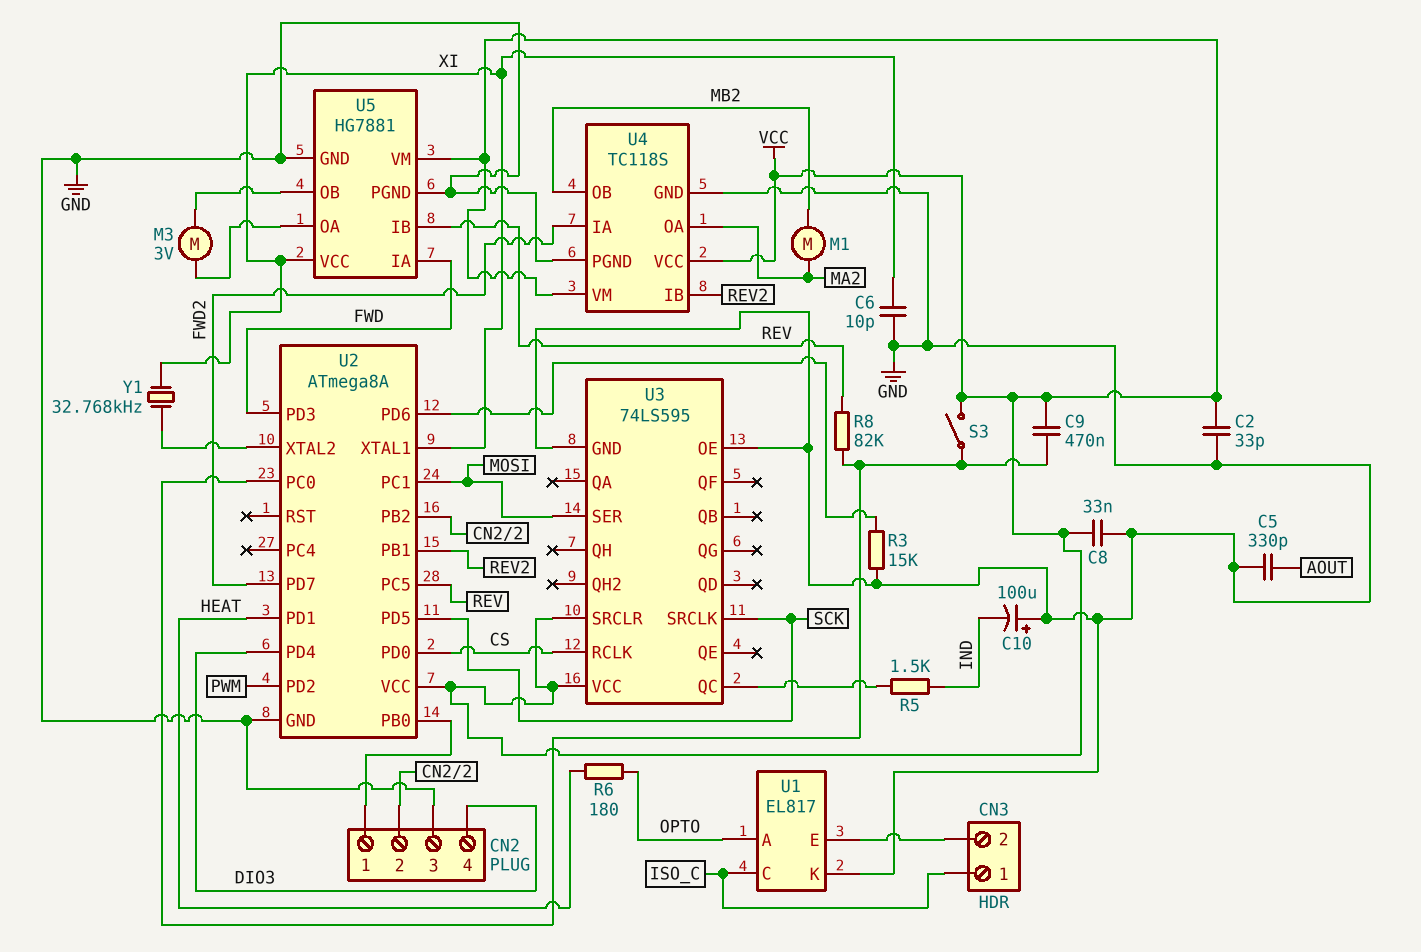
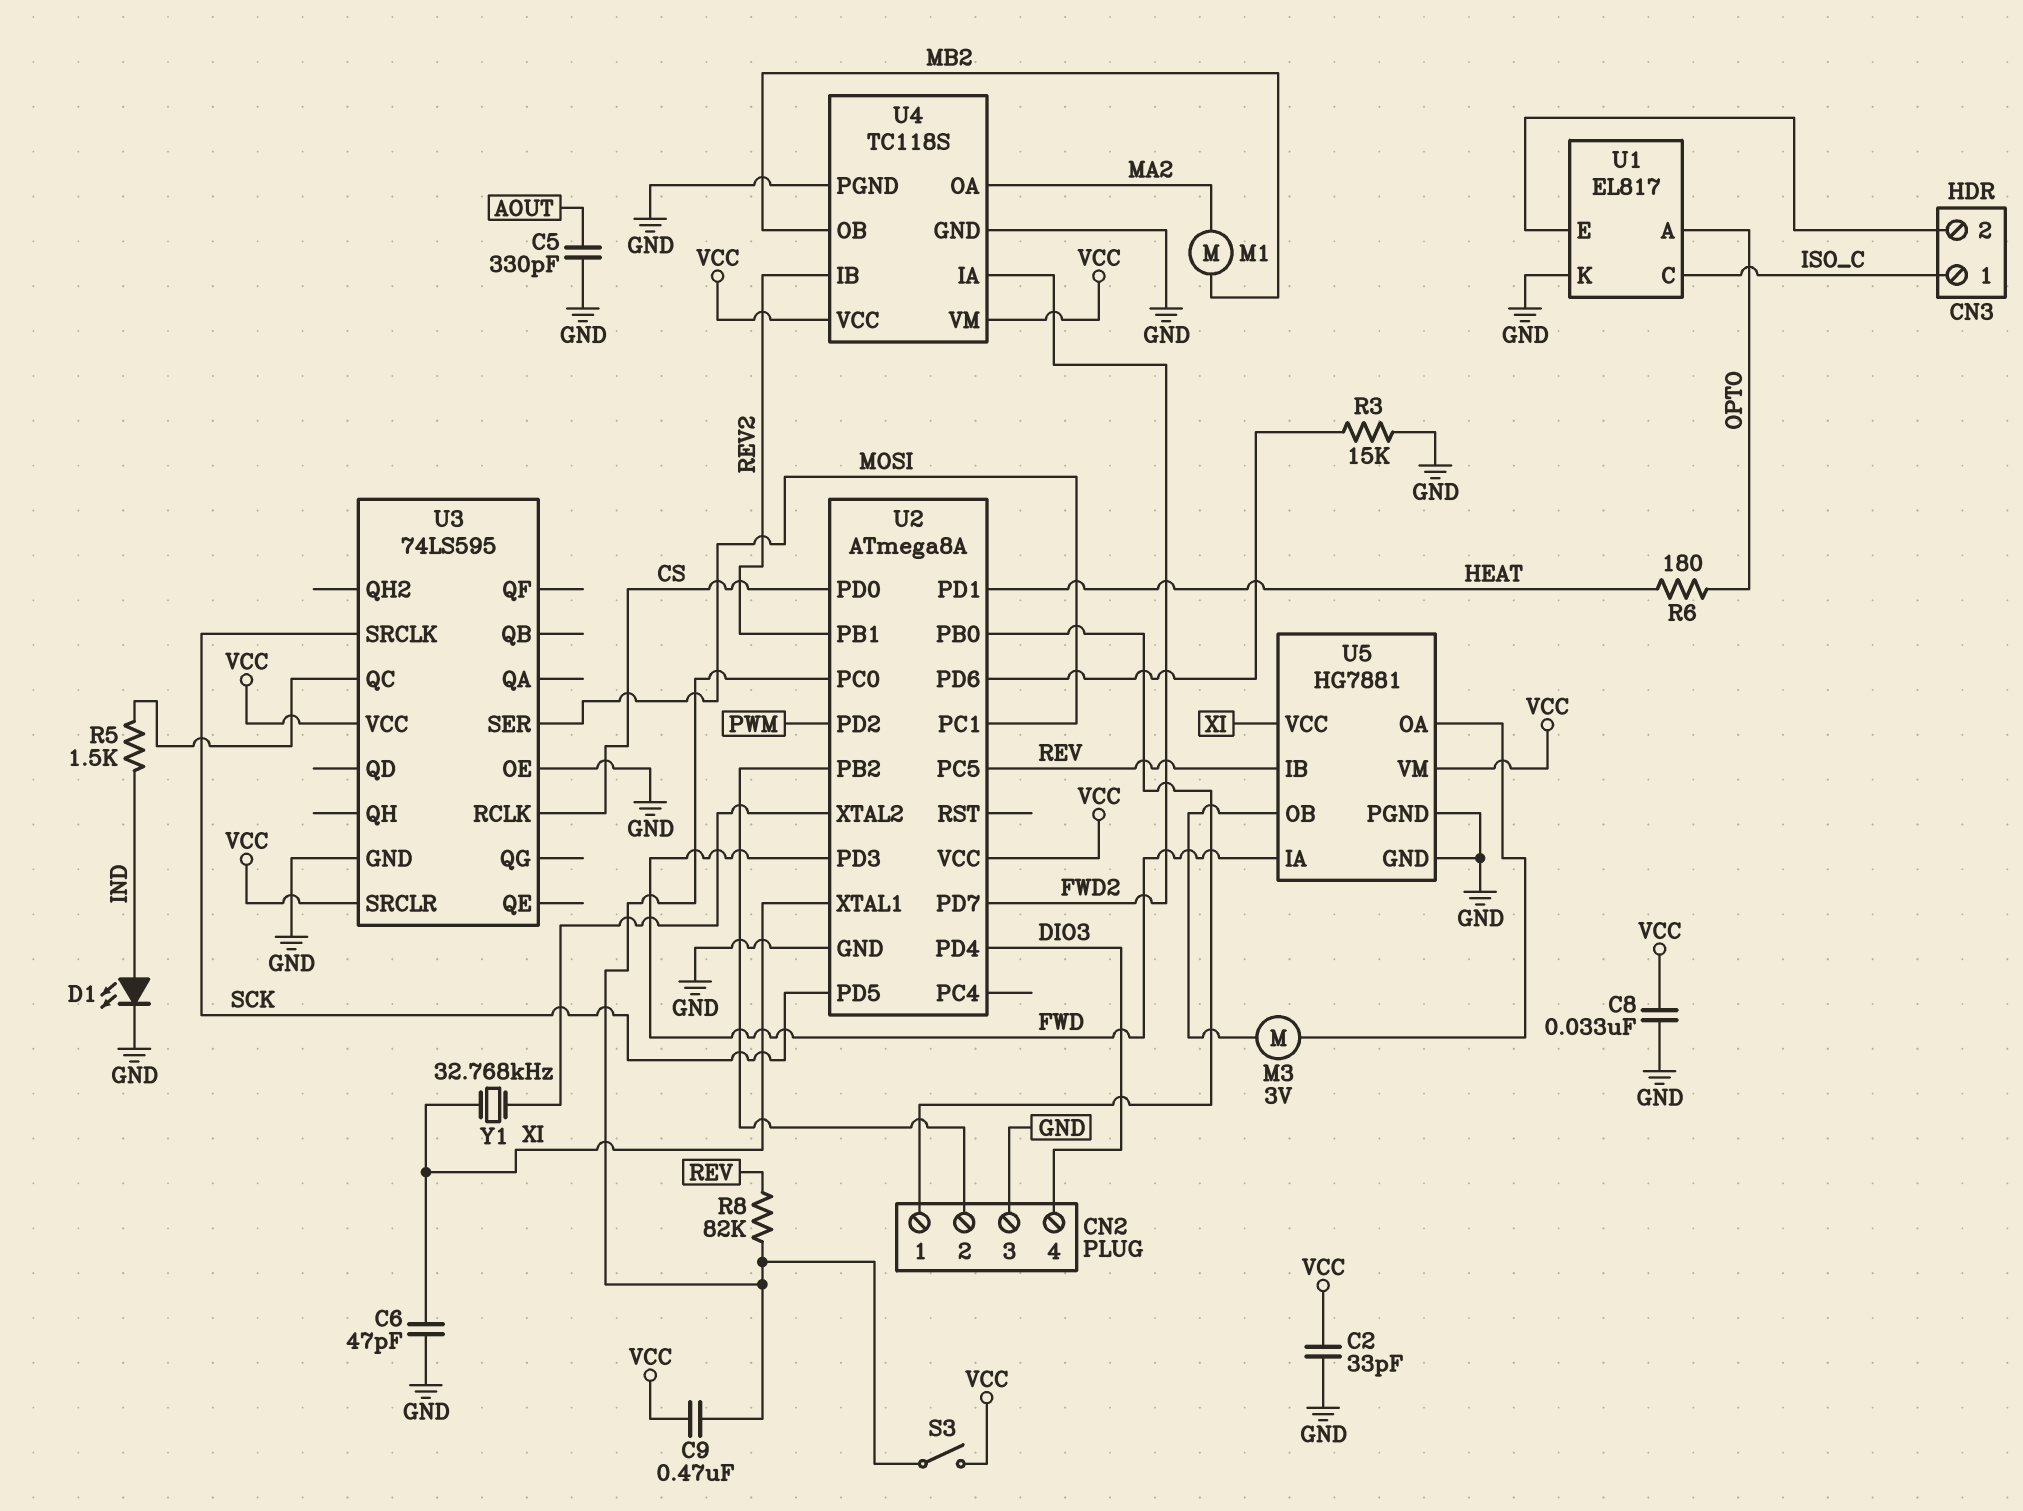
C6: 10pF (GND, XI) -> 47pF (GND, XI)
C10: 100uF (plus GND, minus IND) -> none
D1: none -> LED (A IND, K GND)

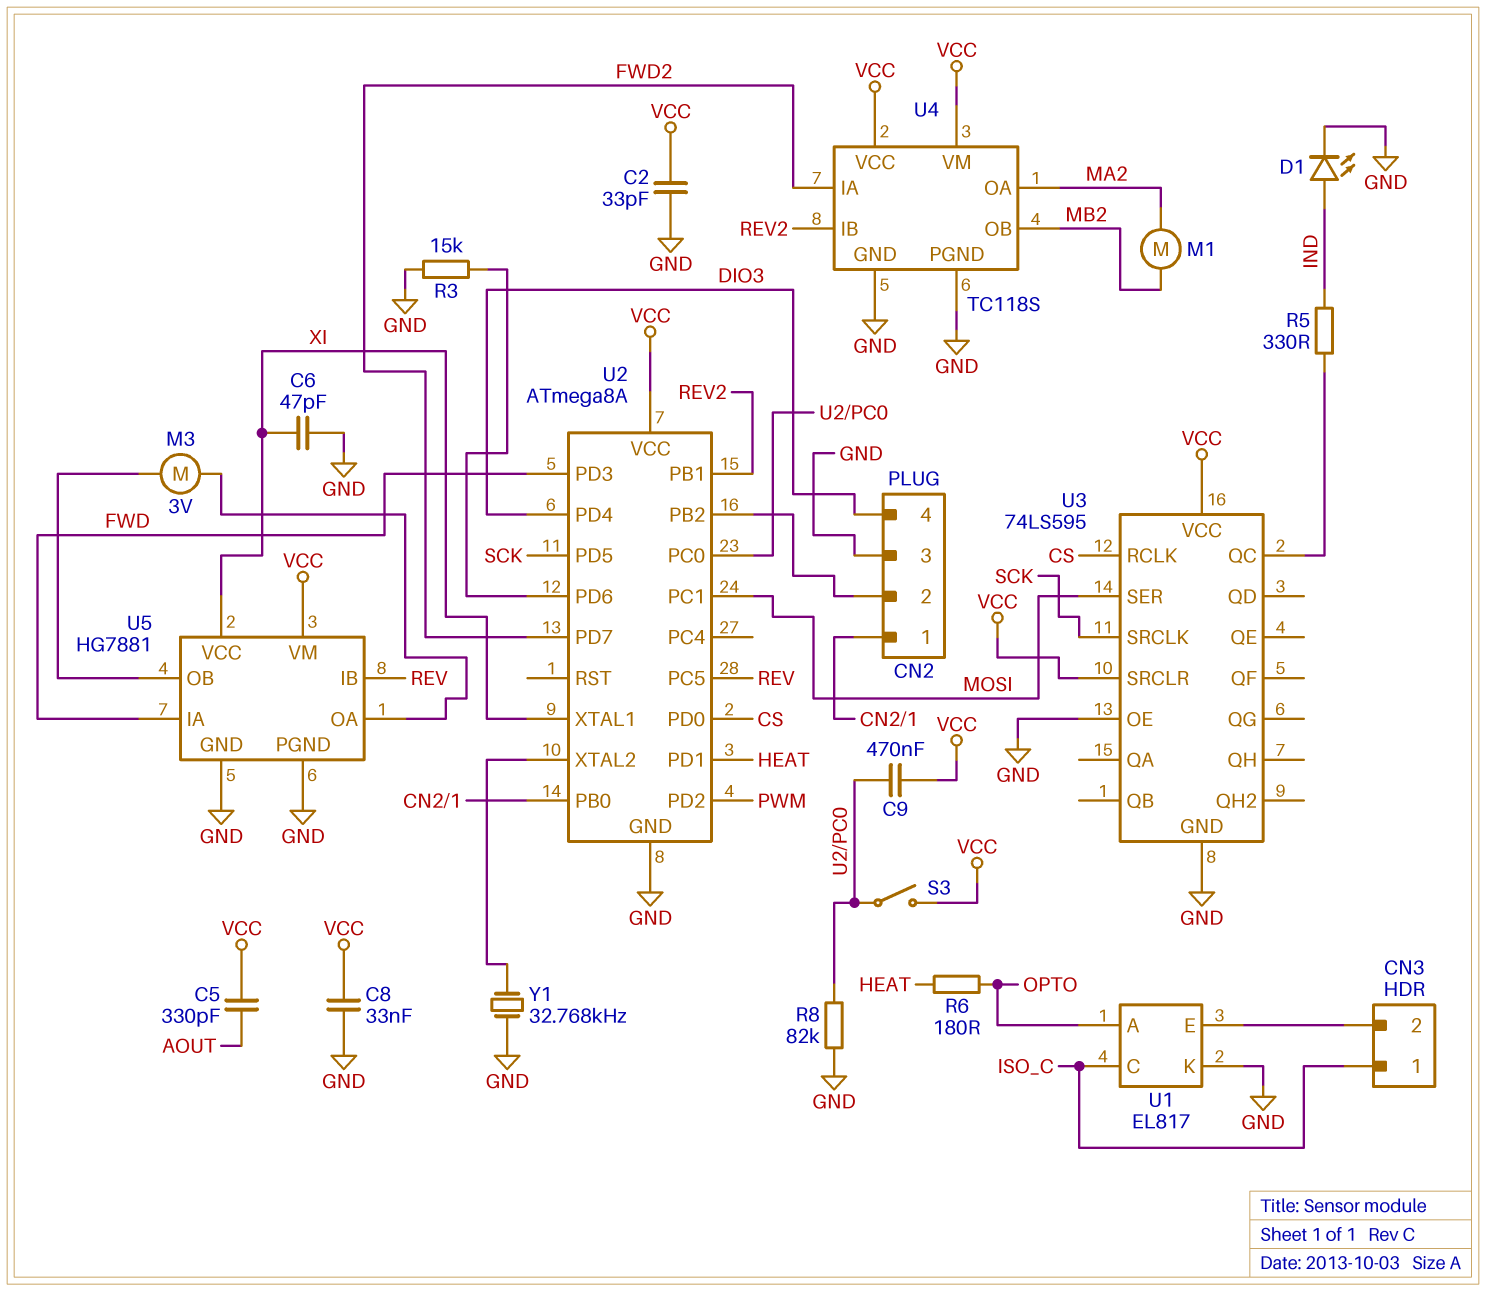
C5: 330pF (AOUT, GND) -> 330pF (AOUT, VCC)
R5: 1.5k (IND, U3/QC) -> 330 (IND, U3/QC)
R8: 82k (REV, U2/PC0) -> 82k (GND, U2/PC0)
Y1: 32.768kHz (U2/XTAL2, XI) -> 32.768kHz (GND, U2/XTAL2)

